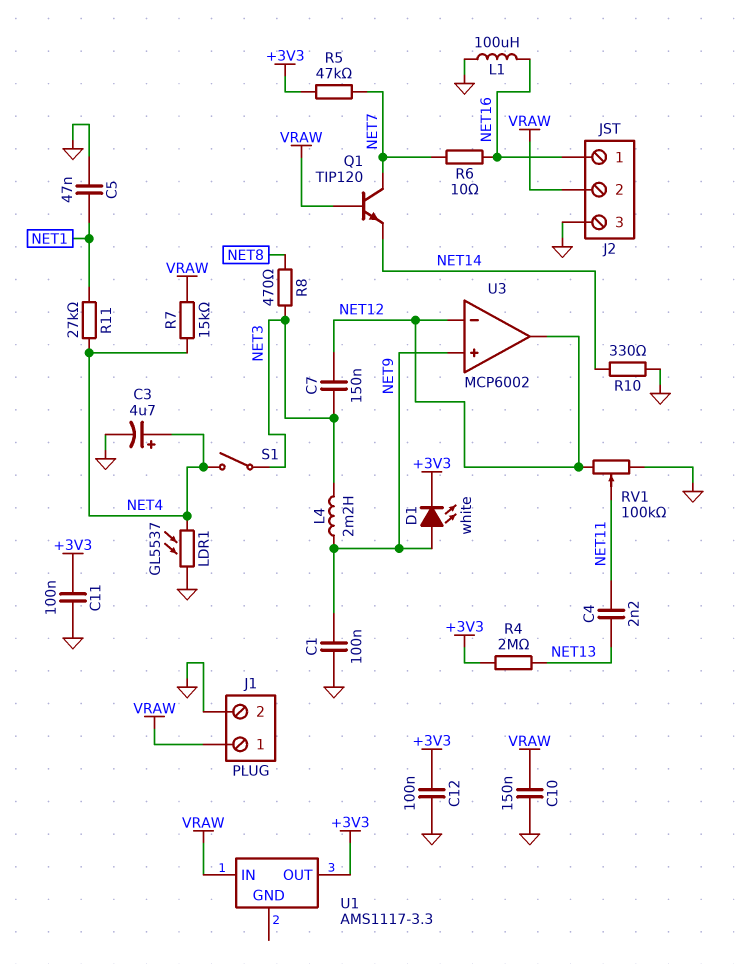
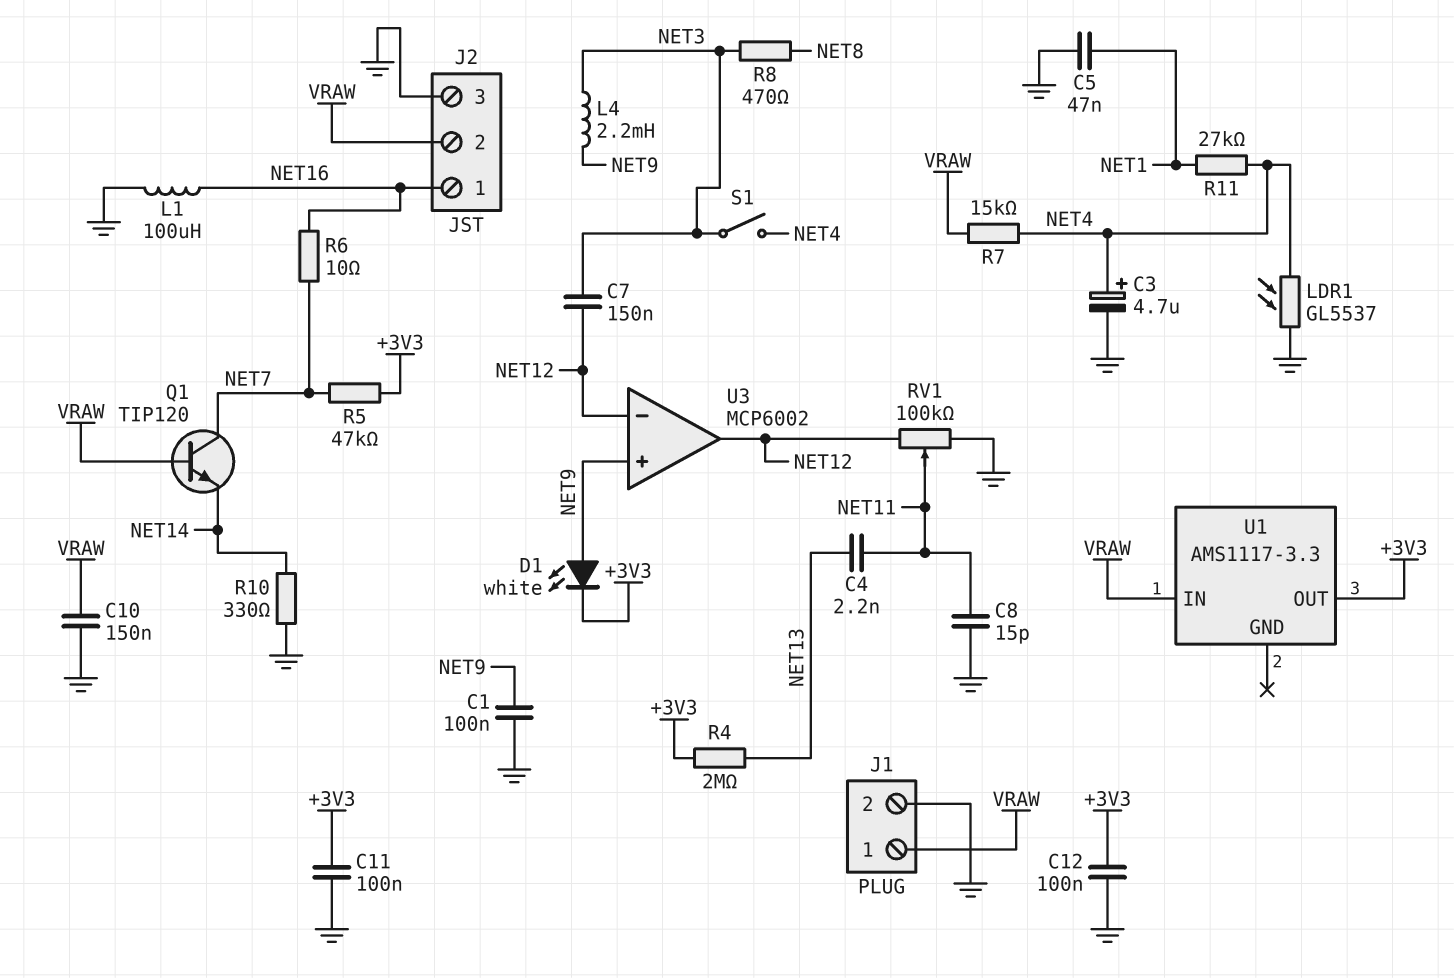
C8: none -> 15pF (GND, NET11)

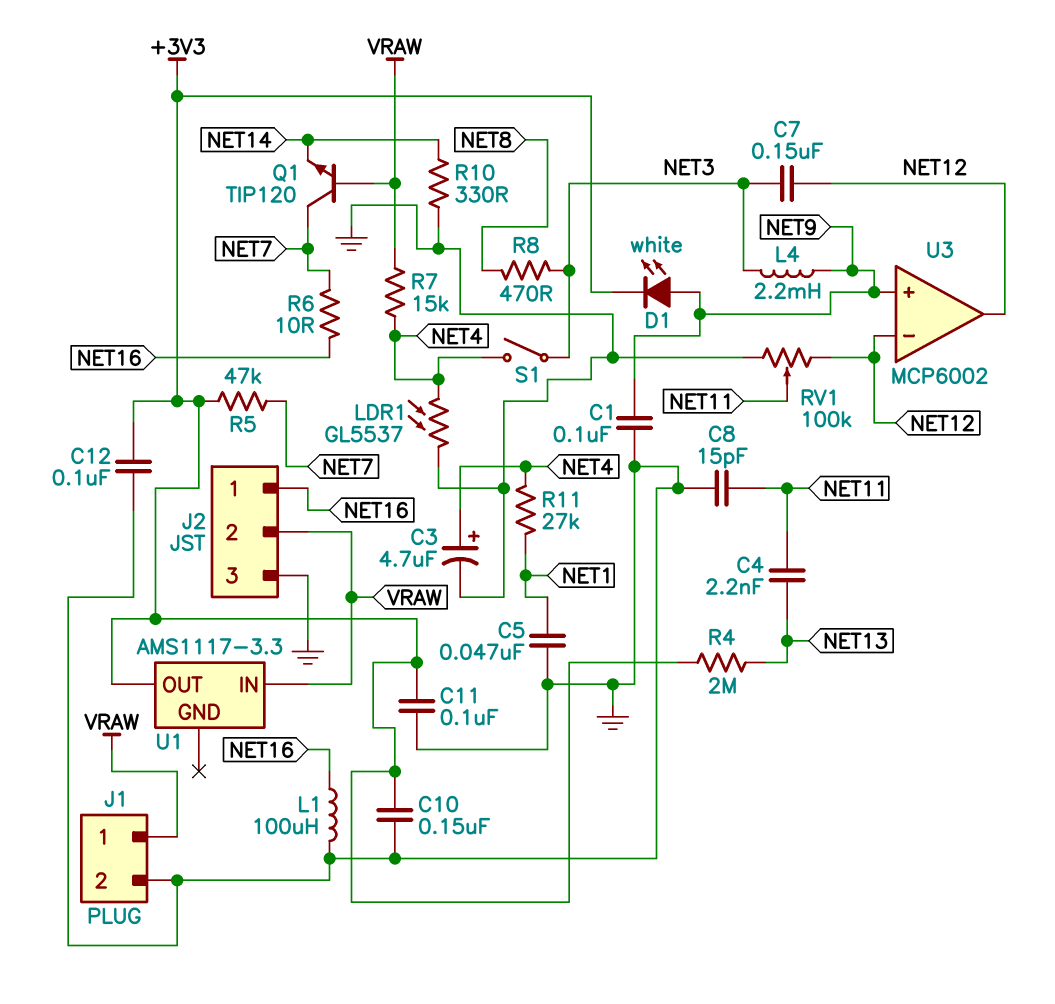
C10: 150nF (GND, VRAW) -> 150nF (+3V3, GND)

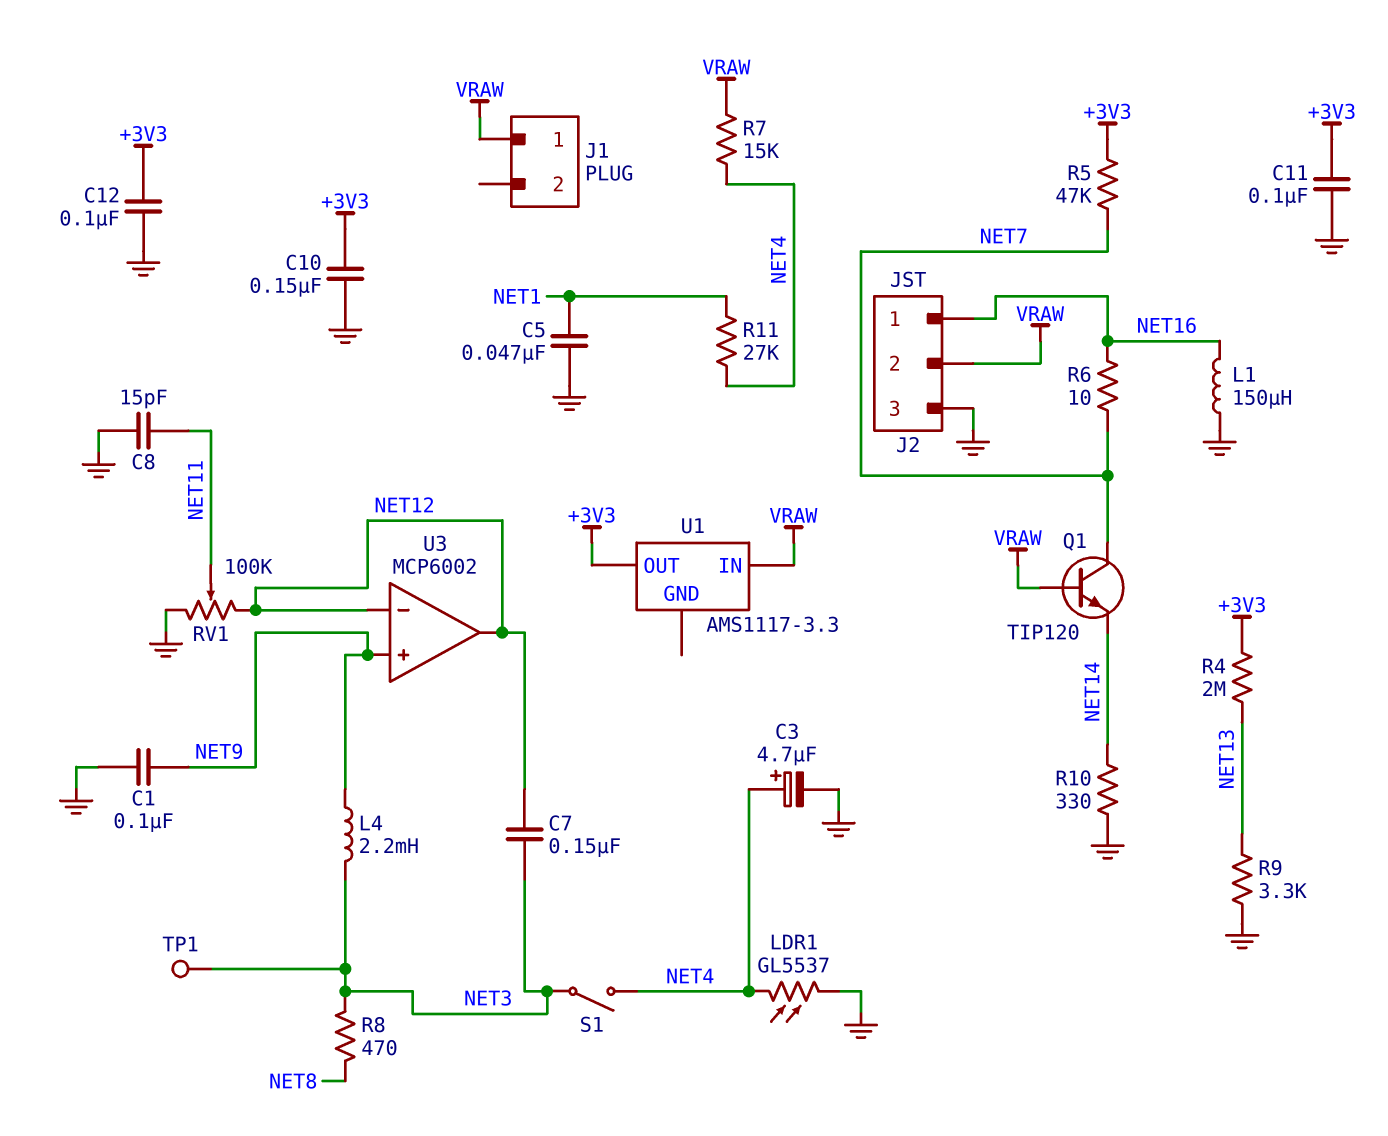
C4: 2.2nF (NET11, NET13) -> none
D1: LED white (A NET9, K +3V3) -> none
J1 pin 2: GND -> none
L1: 100uH (GND, NET16) -> 150uH (GND, NET16)
R9: none -> 3.3k (GND, NET13)
TP1: none -> test point (NET3)

